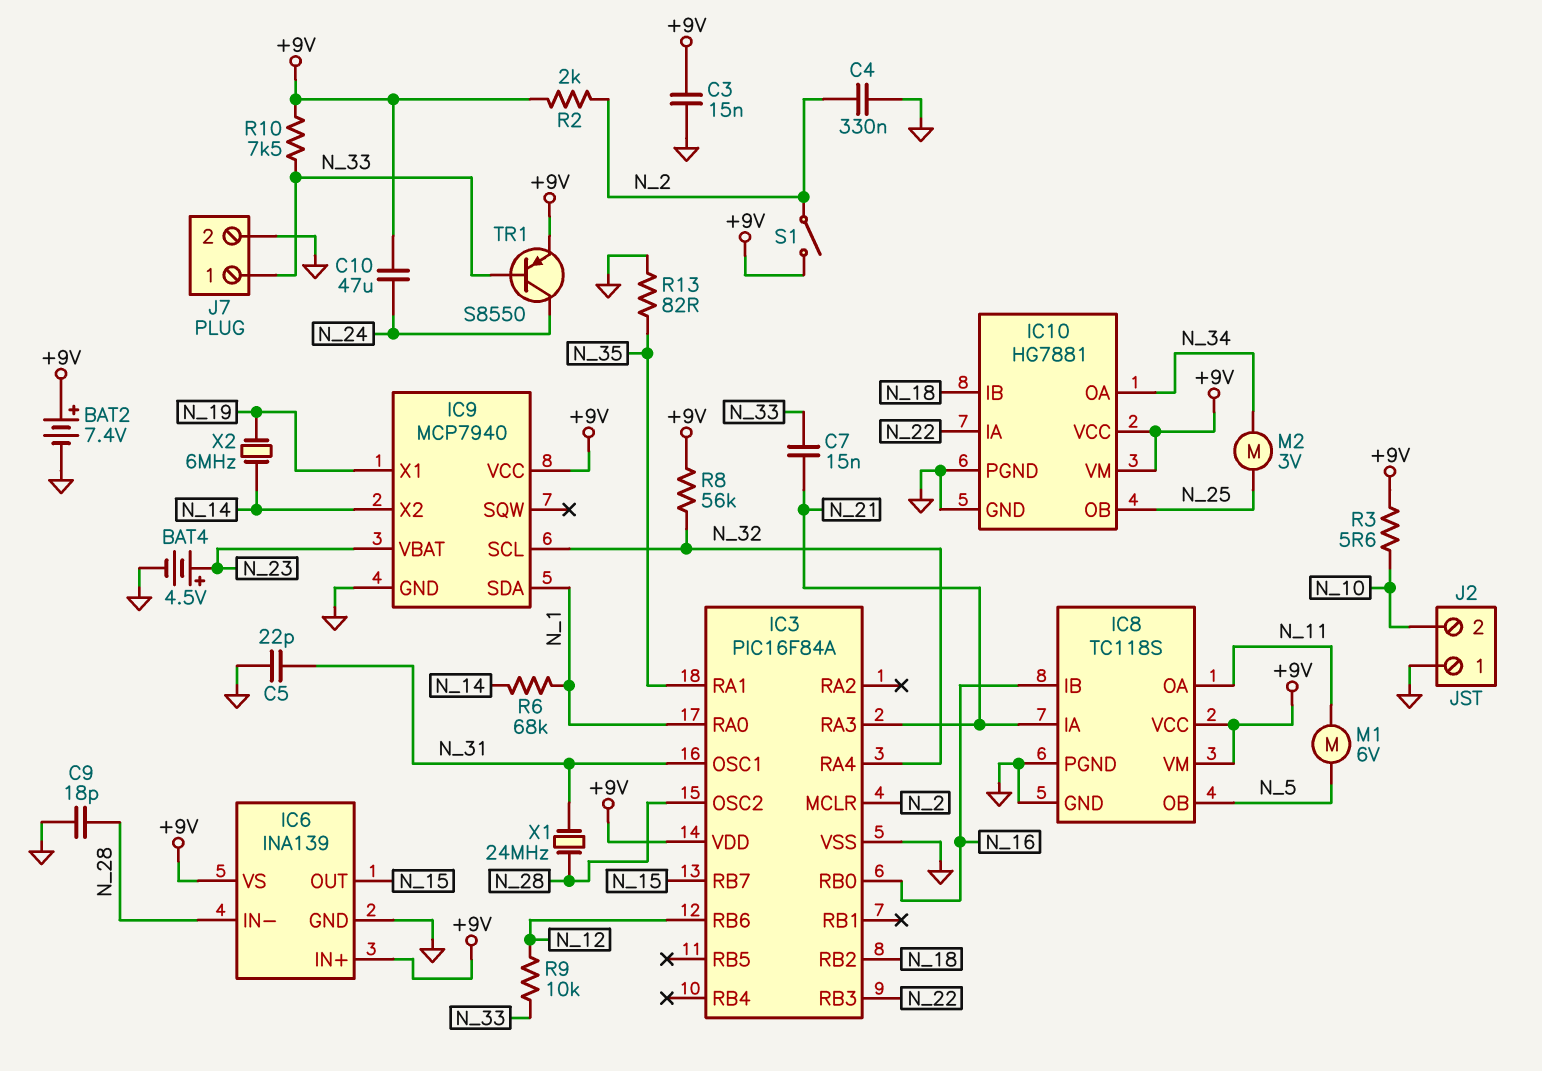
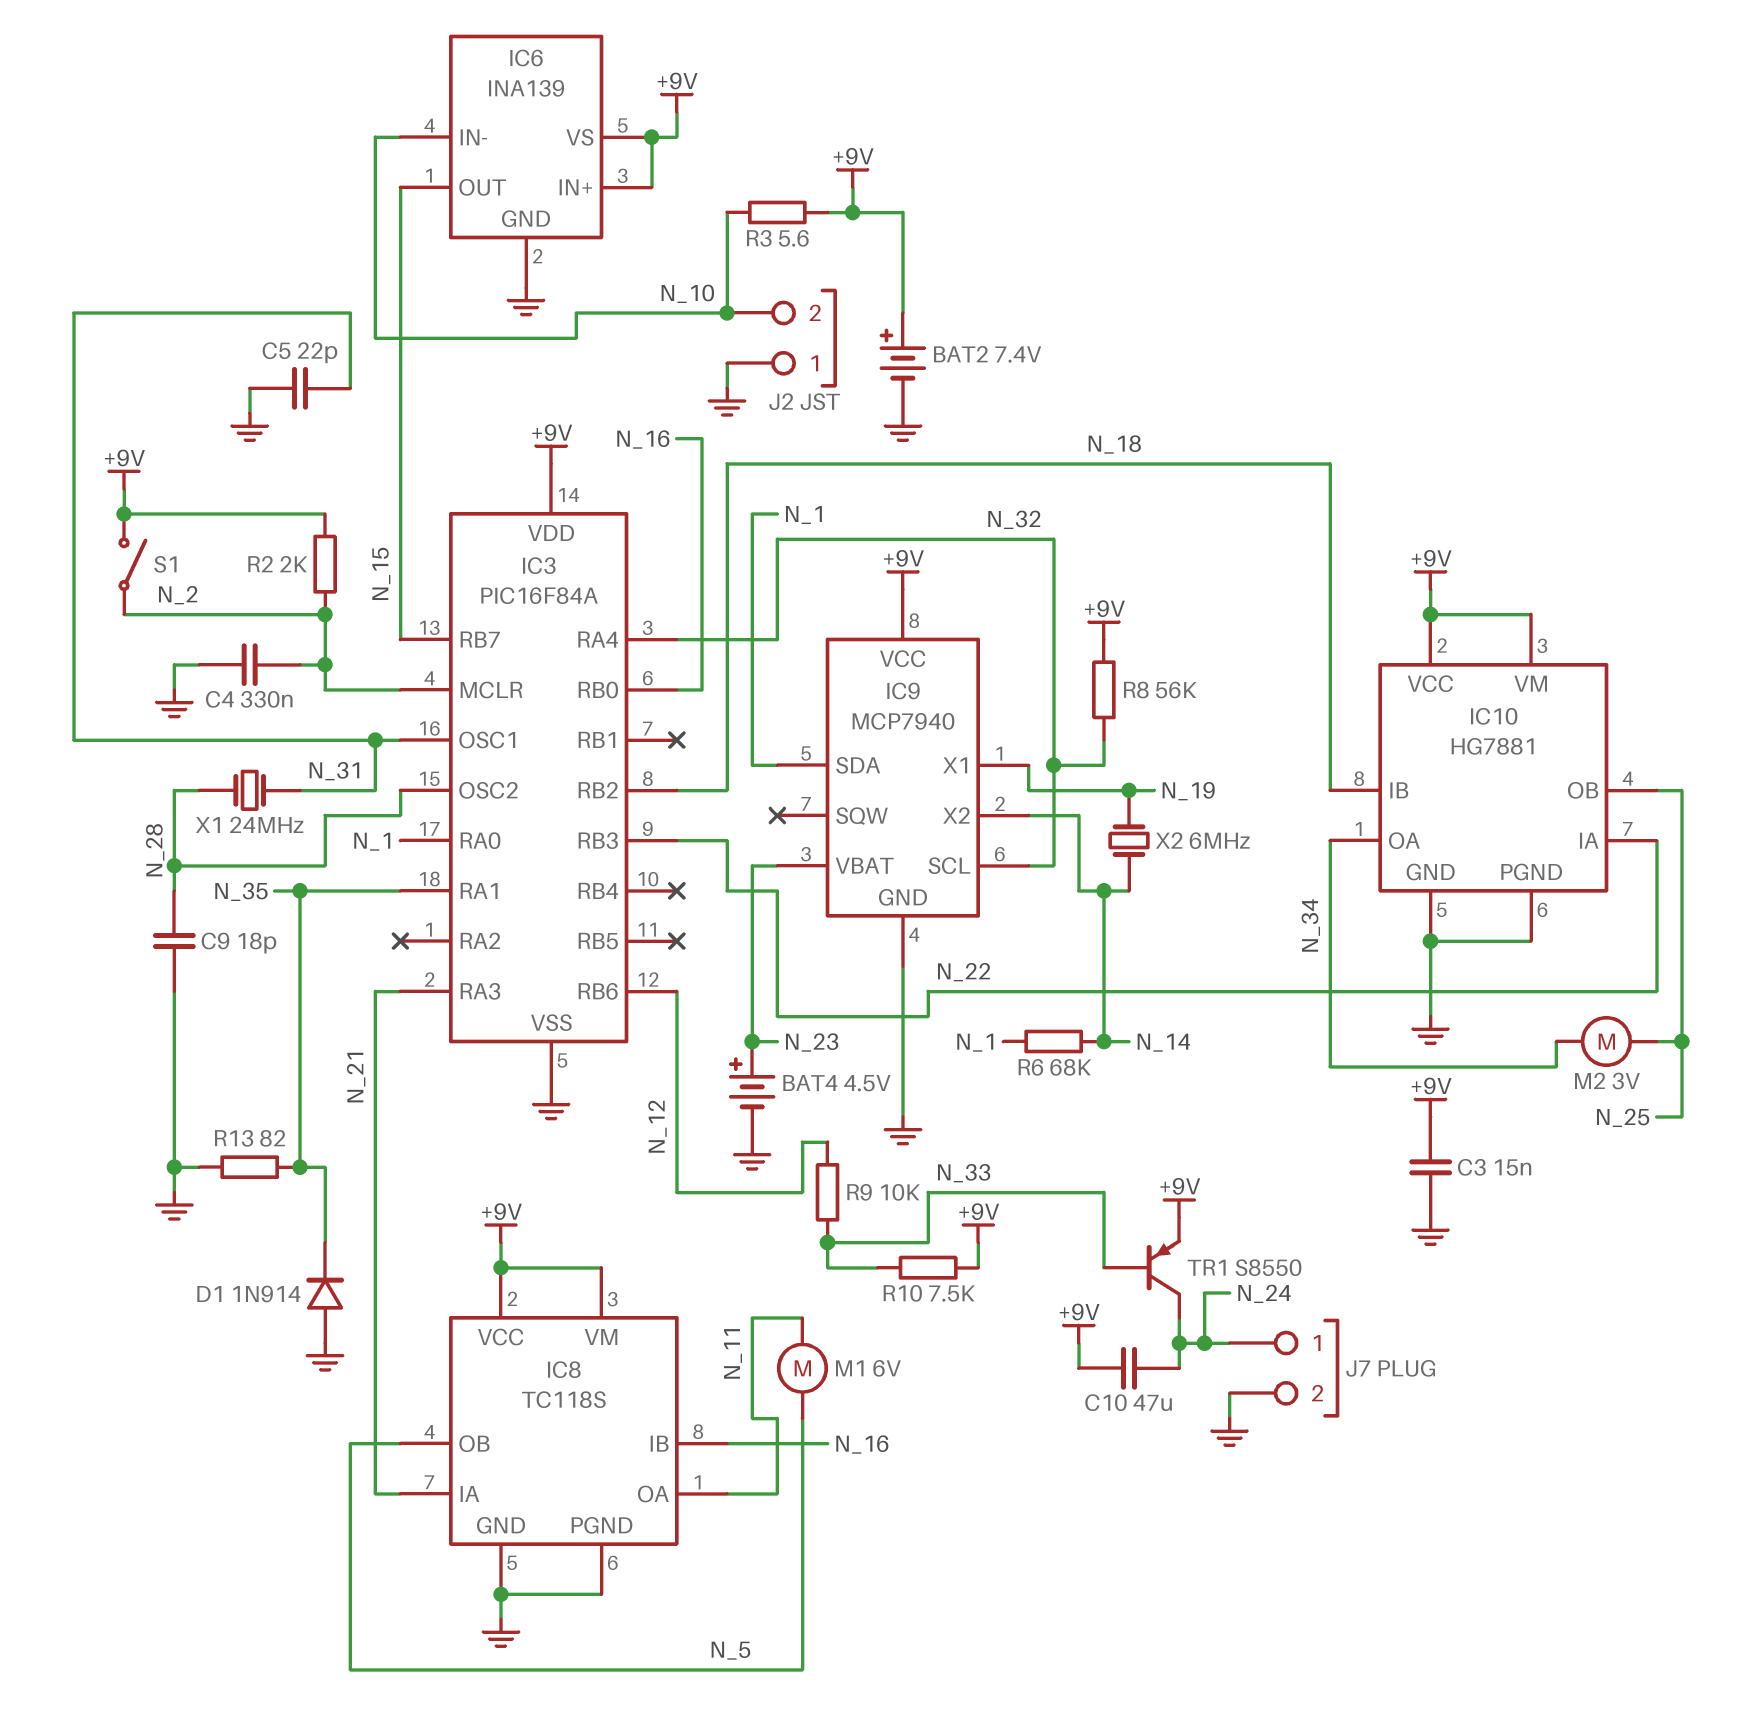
C7: 15nF (N_21, N_33) -> none
D1: none -> diode 1N914 (A GND, K N_35)
IC6 pin IN-: N_28 -> N_10
J7 pin 1: N_33 -> N_24

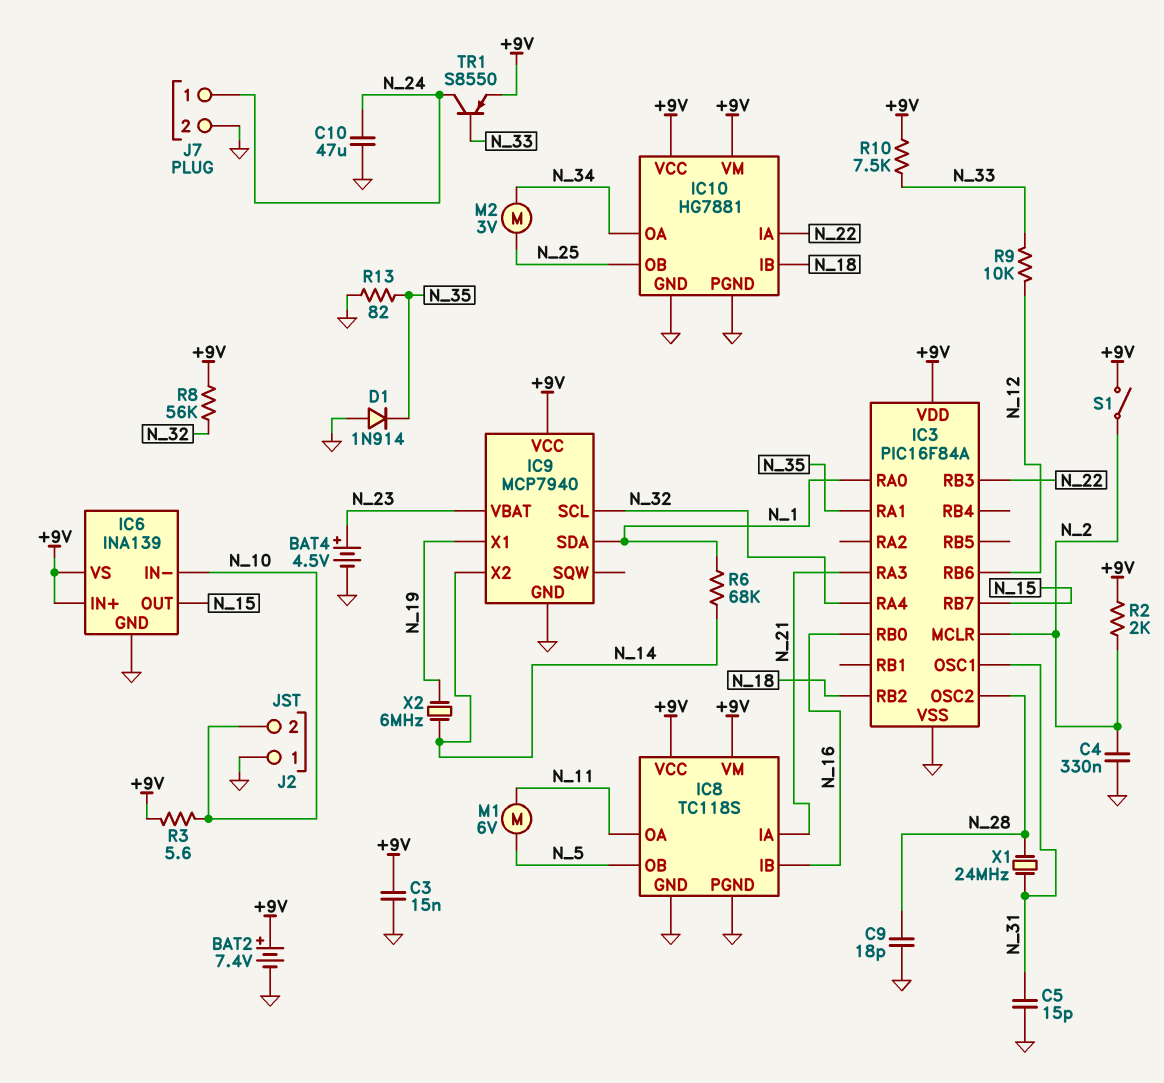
C5: 22pF (GND, N_31) -> 15pF (GND, N_31)
C10: 47uF (+9V, N_24) -> 47uF (GND, N_24)

